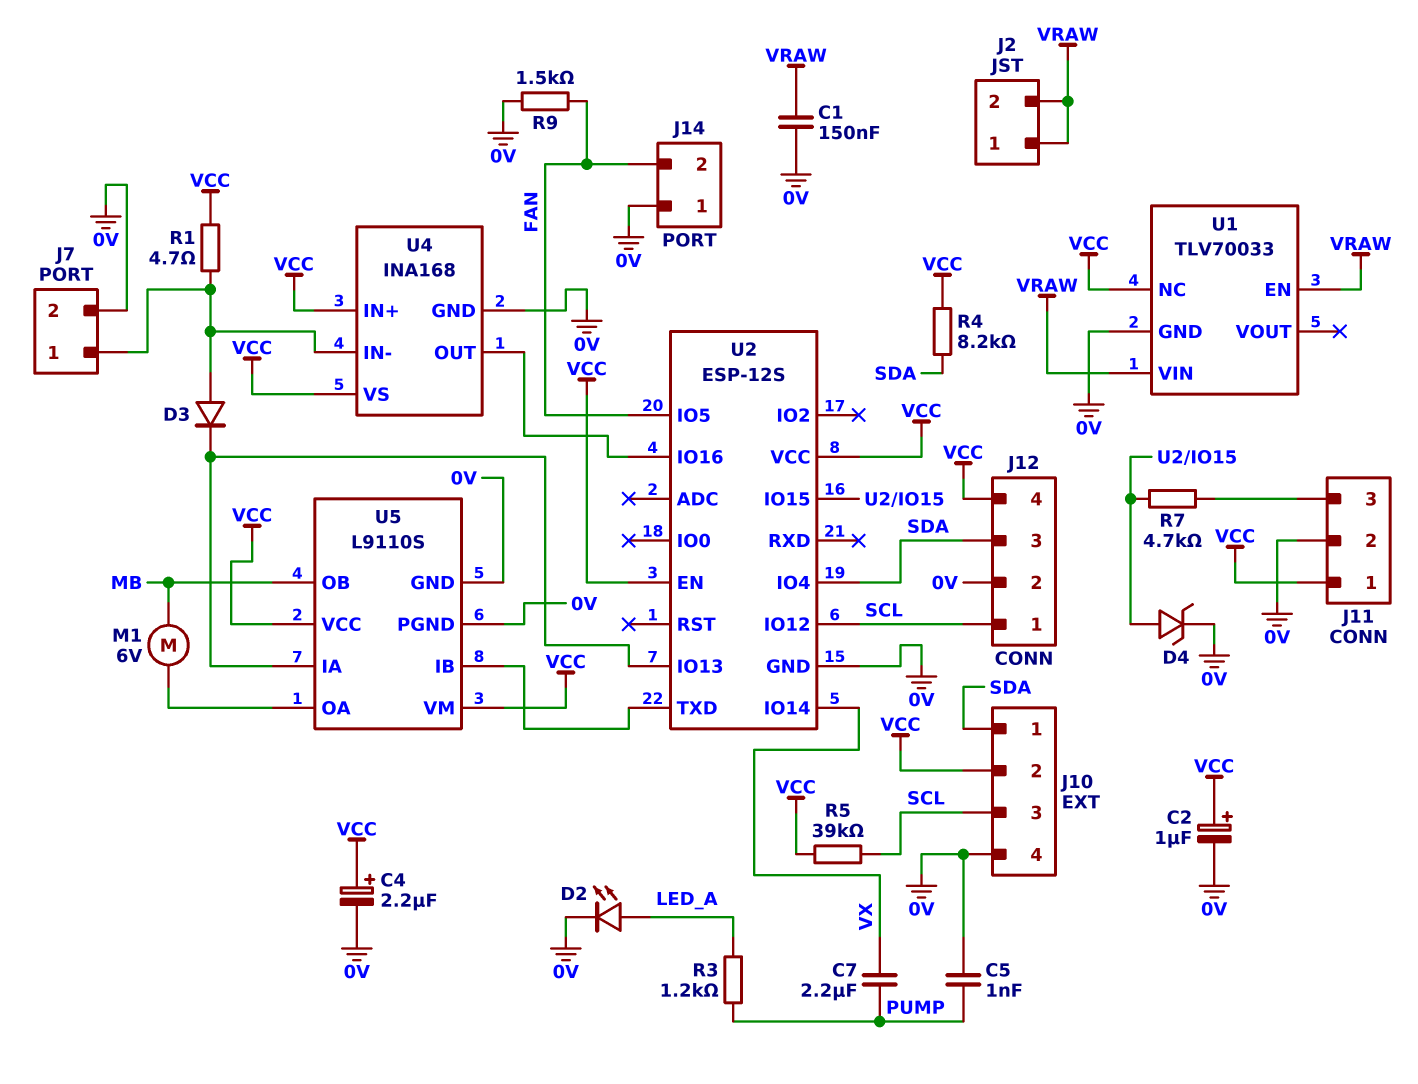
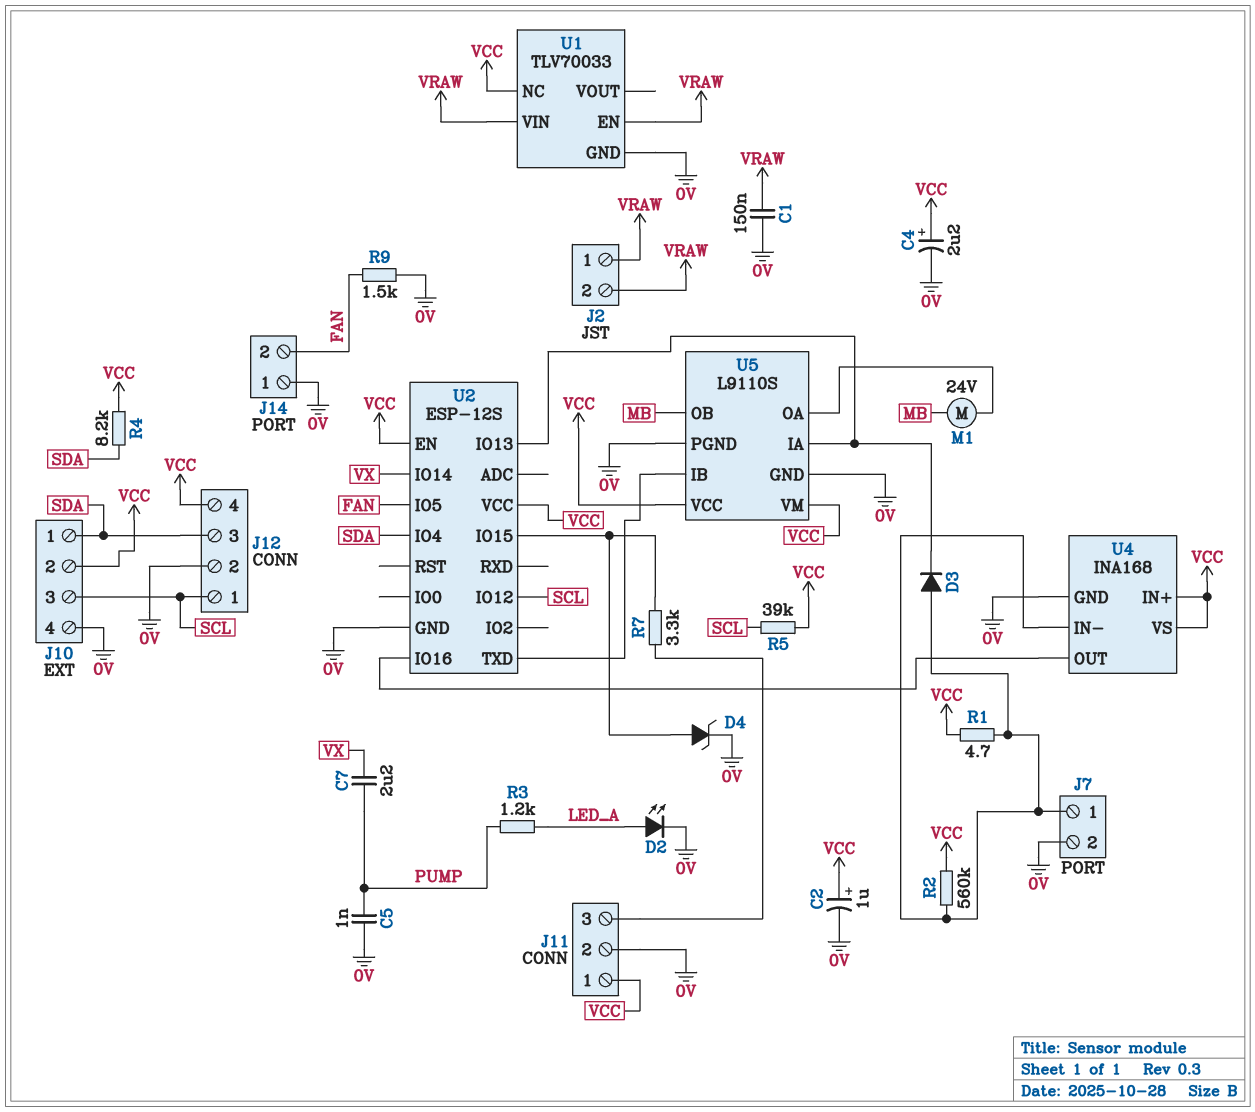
M1: motor 6V (MB, U5/OA) -> motor 24V (MB, U5/OA)
R2: none -> 560k (J7/1, VCC)
R7: 4.7k (J11/3, U2/IO15) -> 3.3k (J11/3, U2/IO15)

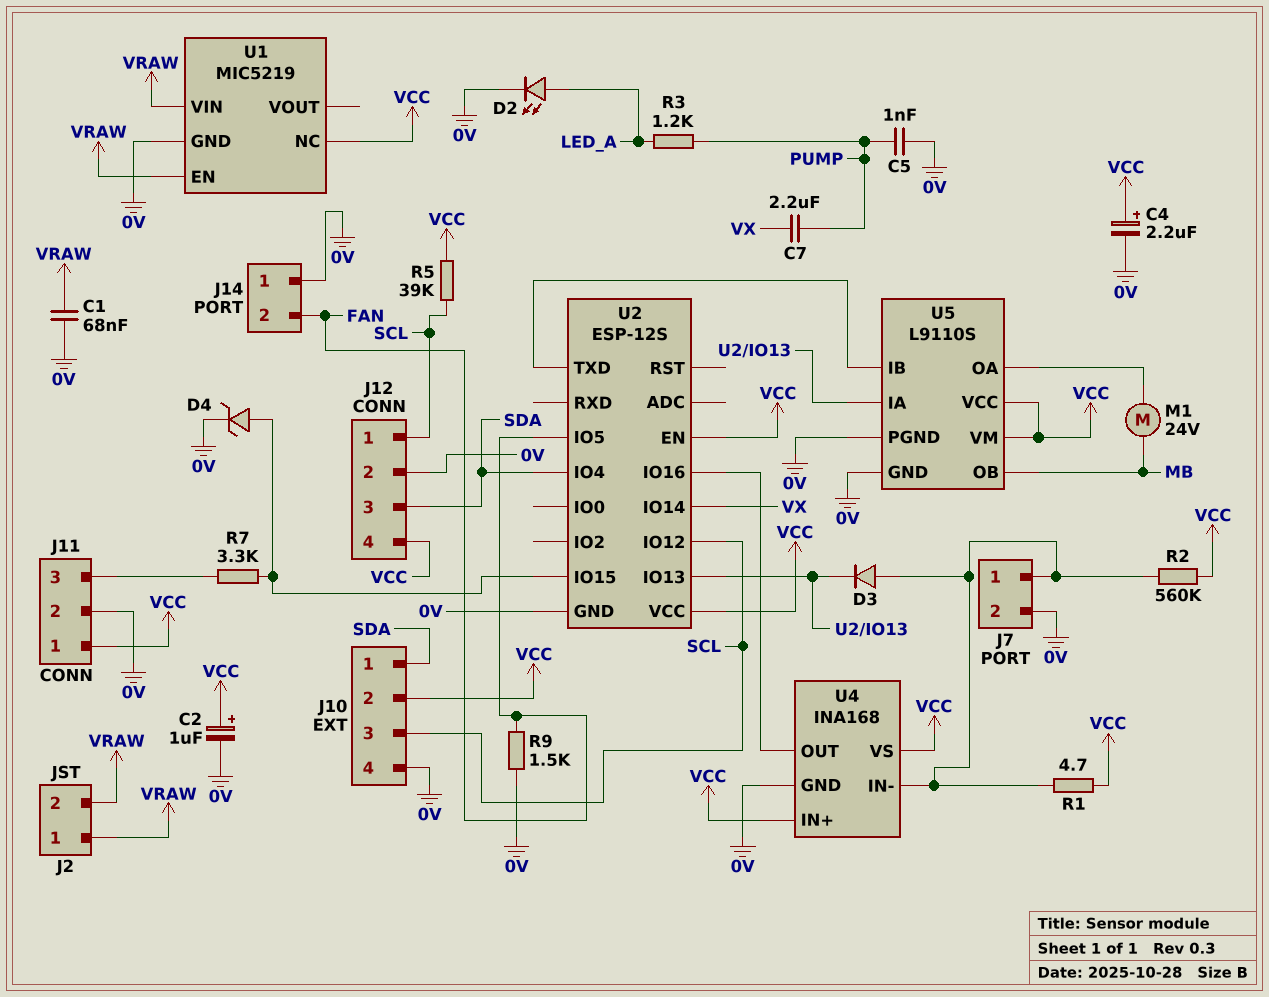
C1: 150nF (0V, VRAW) -> 68nF (0V, VRAW)
R4: 8.2k (SDA, VCC) -> none
U1: TLV70033 -> MIC5219

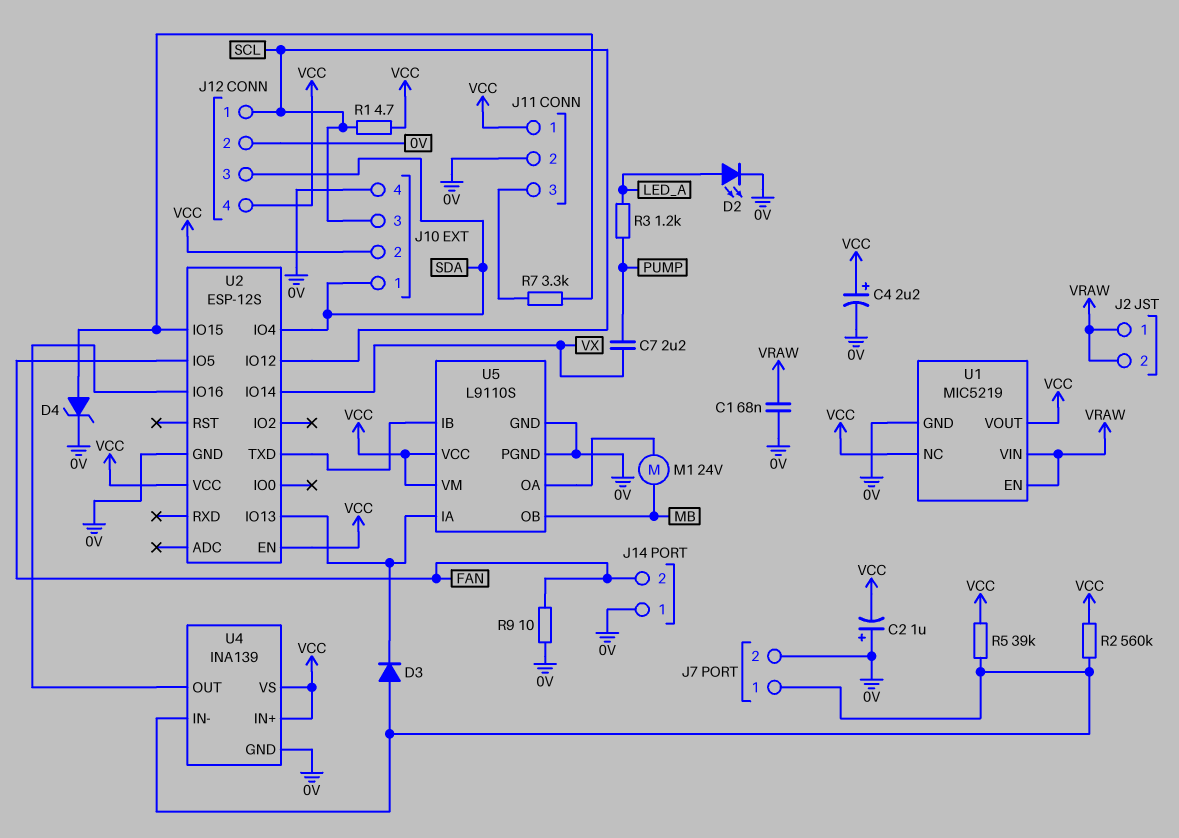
C2: 1uF (plus VCC, minus 0V) -> 1uF (plus 0V, minus VCC)
C5: 1nF (0V, PUMP) -> none
R1: 4.7 (J7/1, VCC) -> 4.7 (SCL, VCC)
R5: 39k (SCL, VCC) -> 39k (J7/1, VCC)
R9: 1.5k (0V, FAN) -> 10 (0V, FAN)
U1 pin VOUT: none -> VCC
U4: INA168 -> INA139

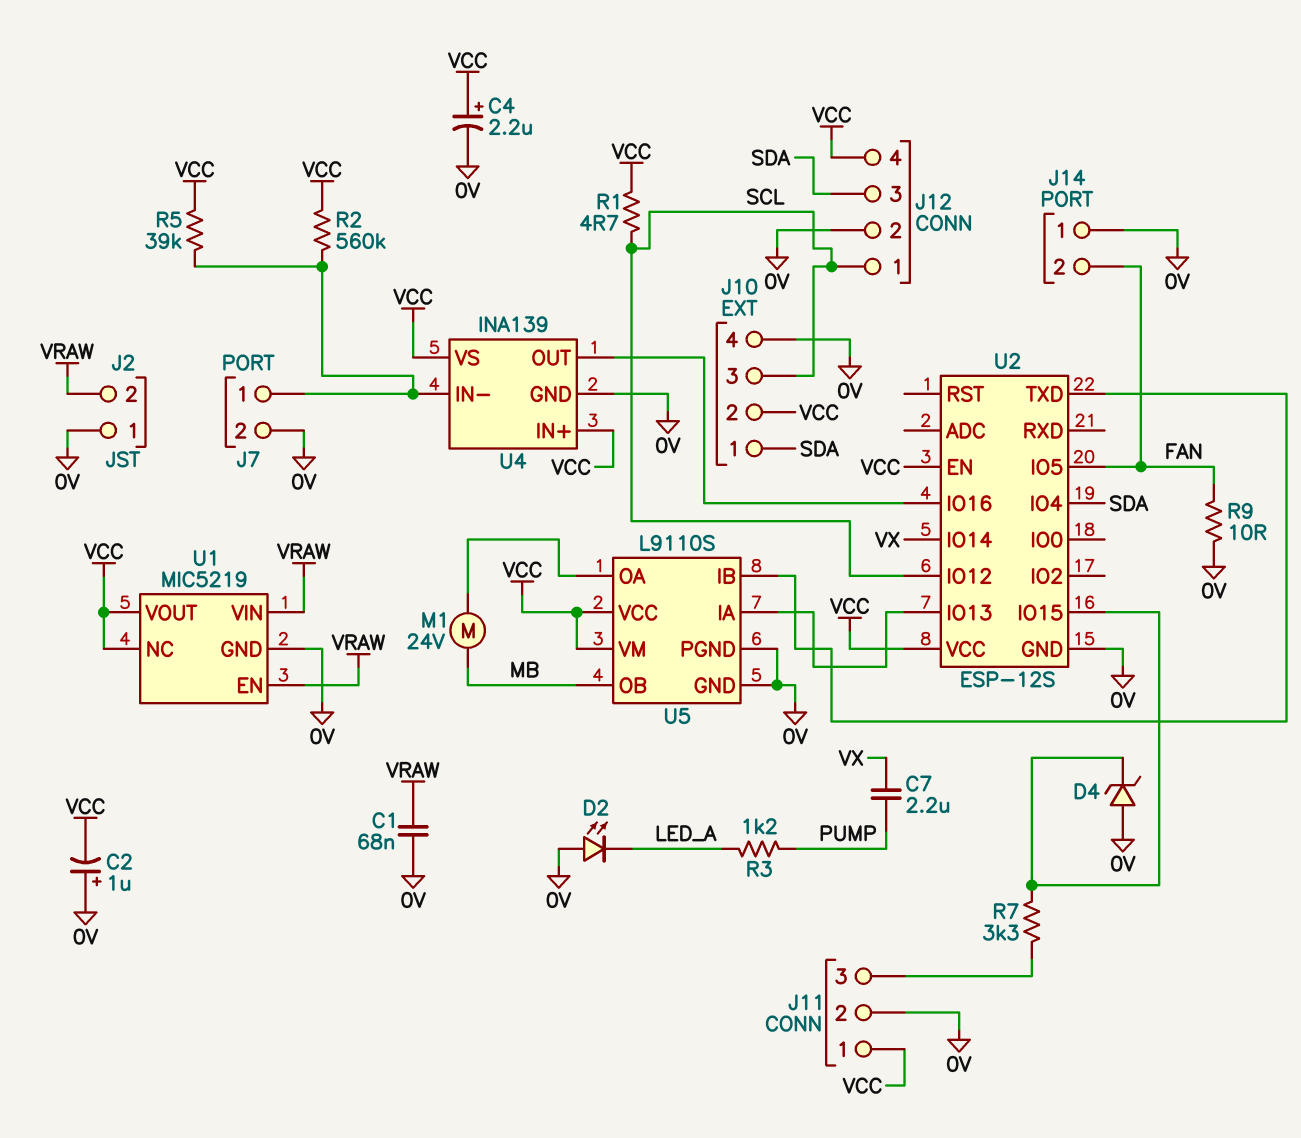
D2: LED (A LED_A, K 0V) -> LED (A 0V, K LED_A)
D3: diode (A J7/1, K U2/IO13) -> none
D4: zener (A U2/IO15, K 0V) -> zener (A 0V, K U2/IO15)
J2 pin 1: VRAW -> 0V

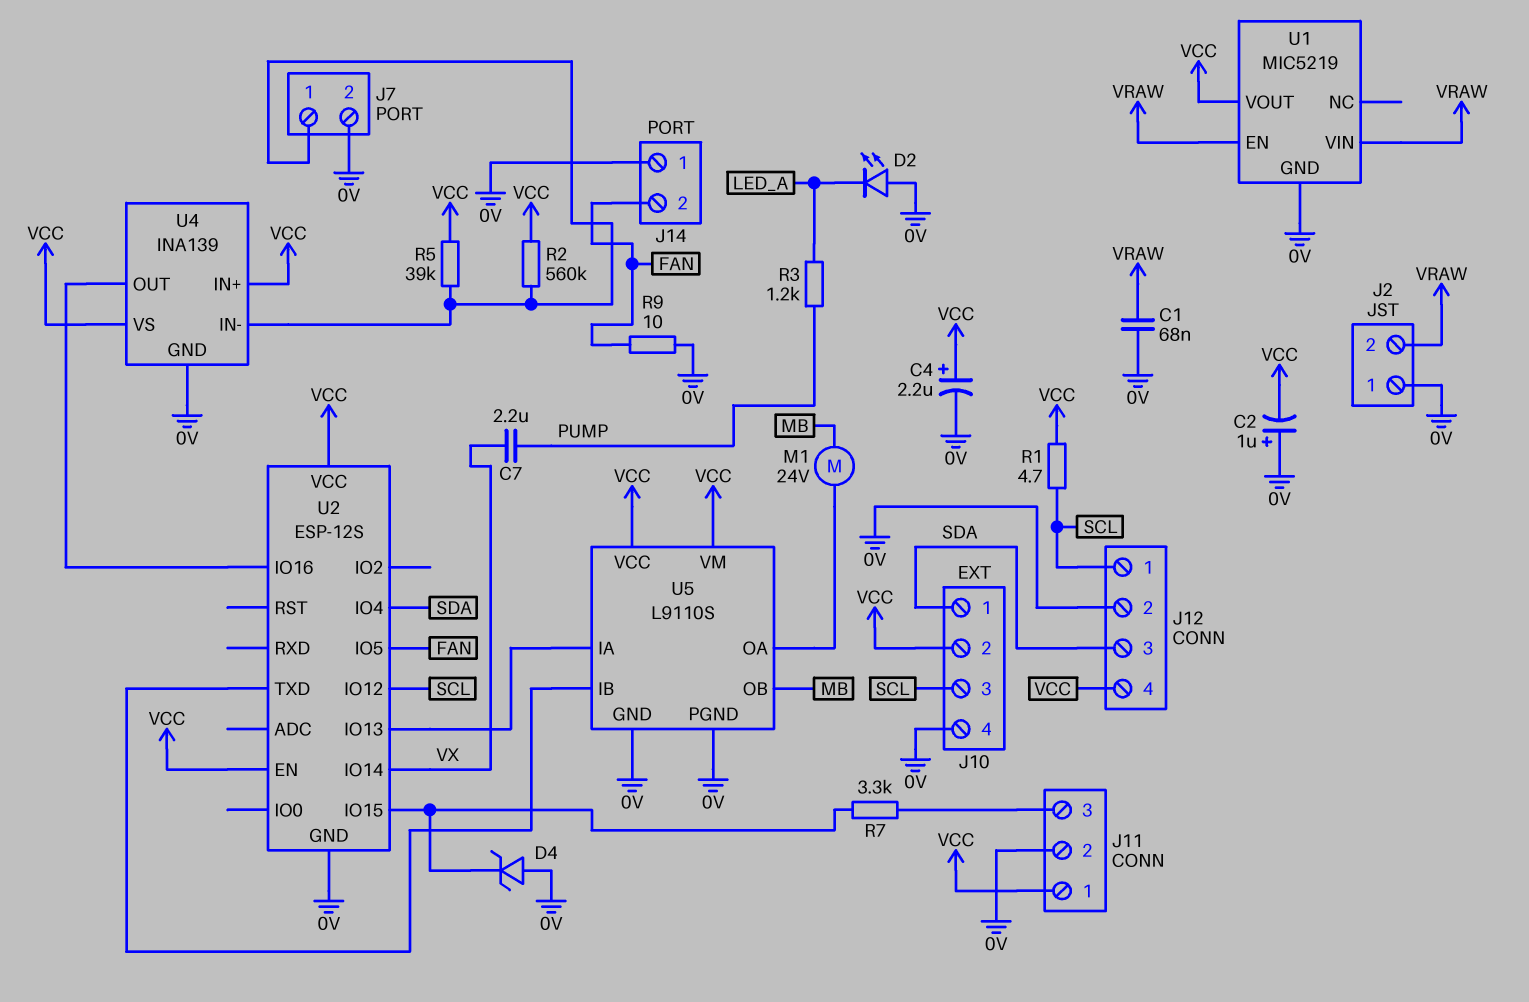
U1 pin NC: VCC -> none

